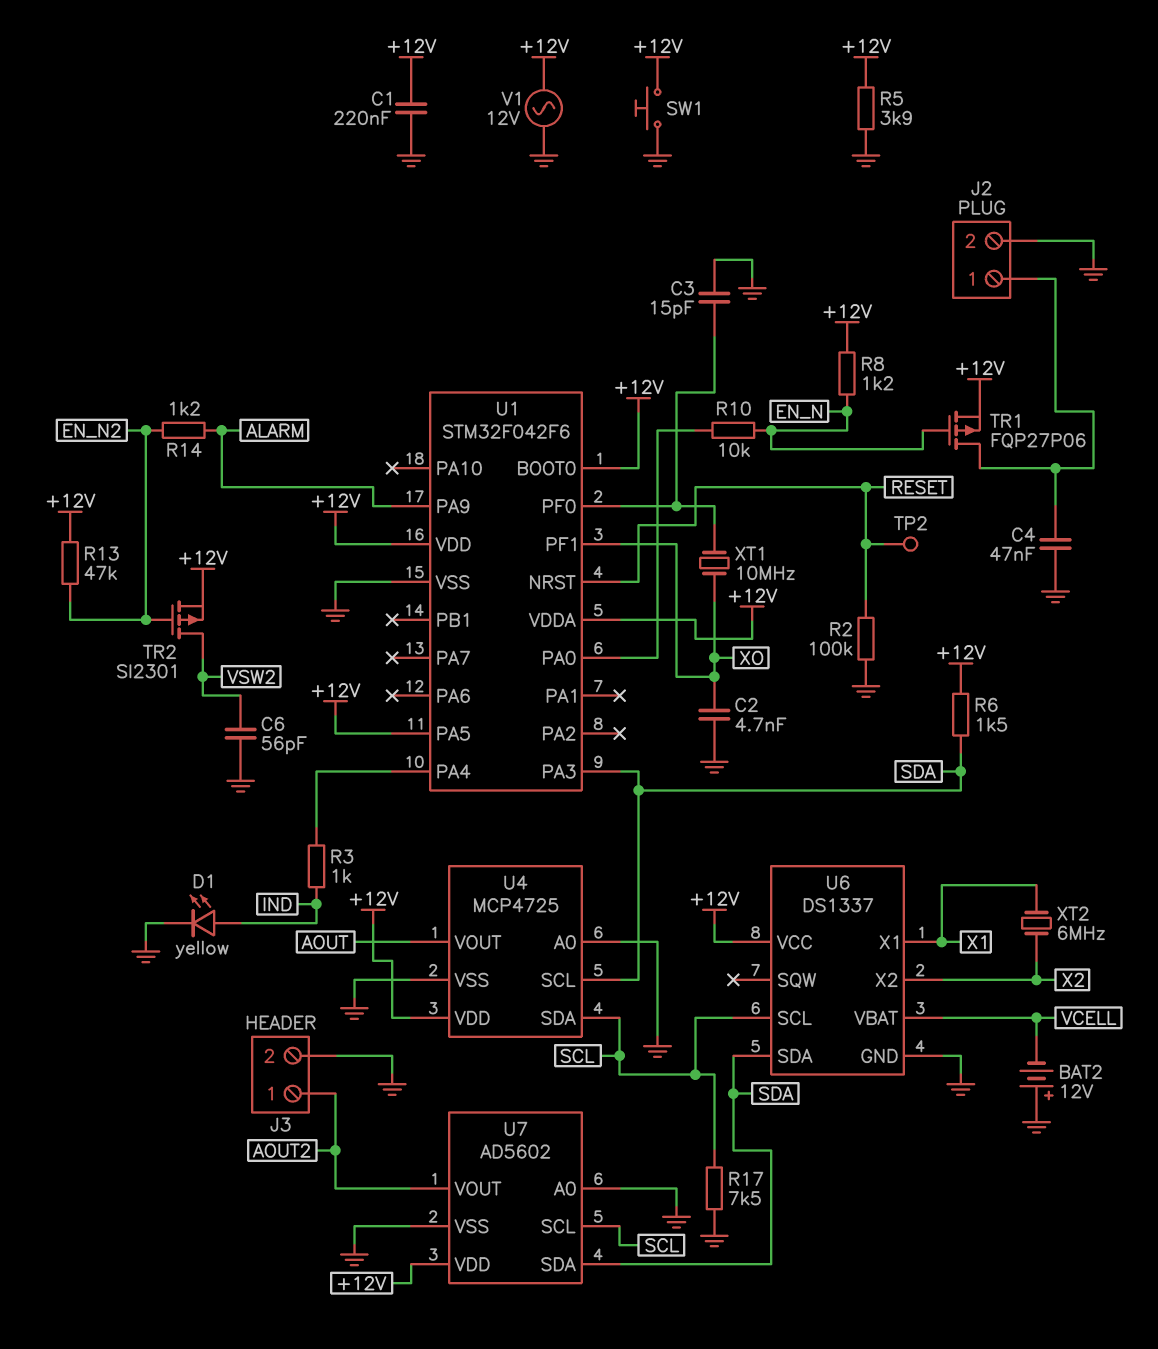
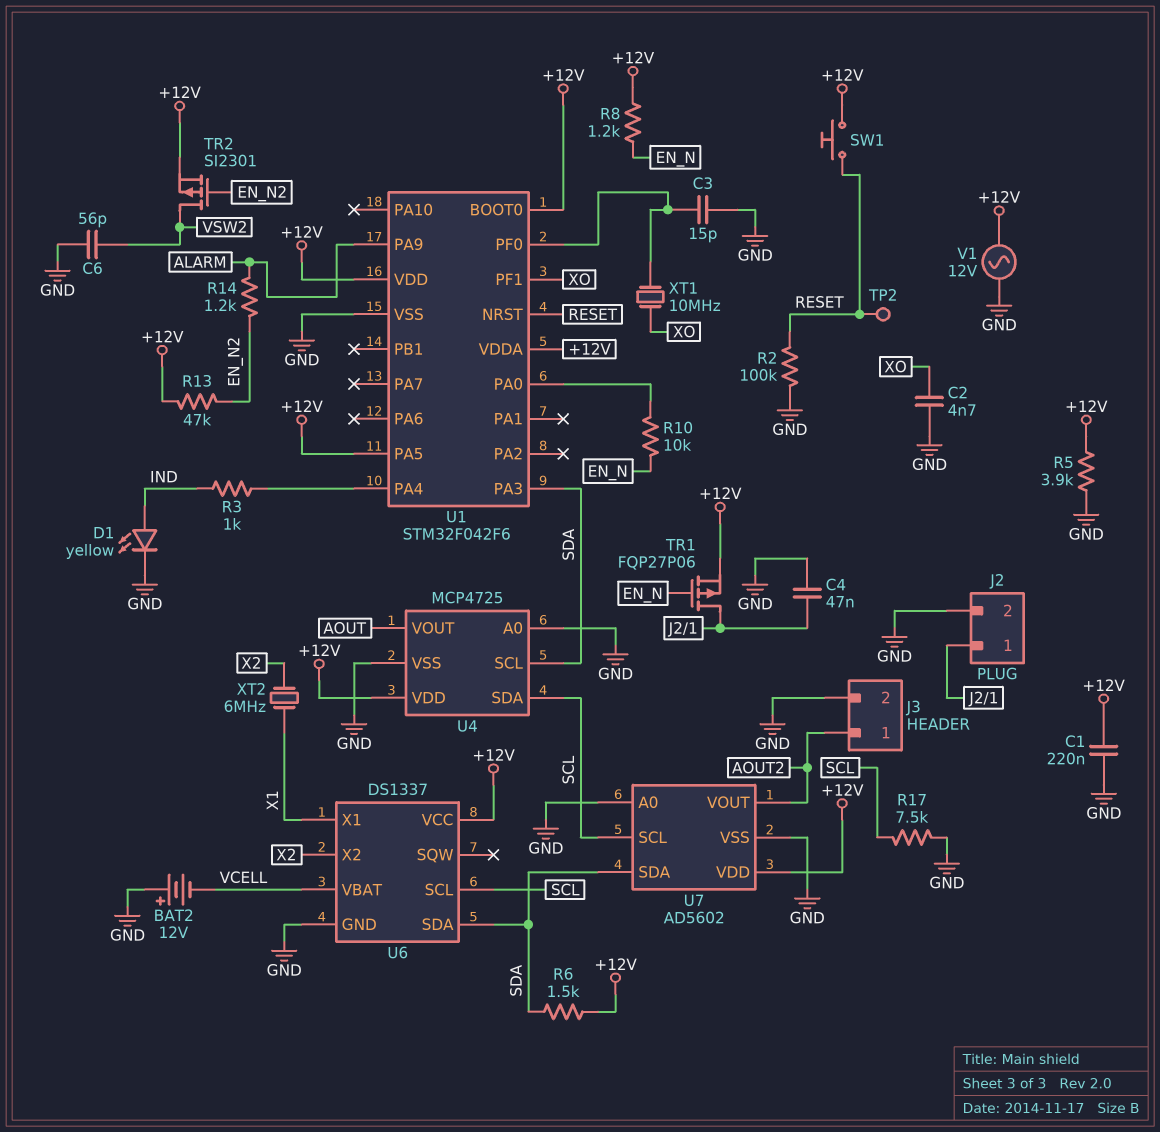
SW1: button (+12V, GND) -> button (+12V, RESET)

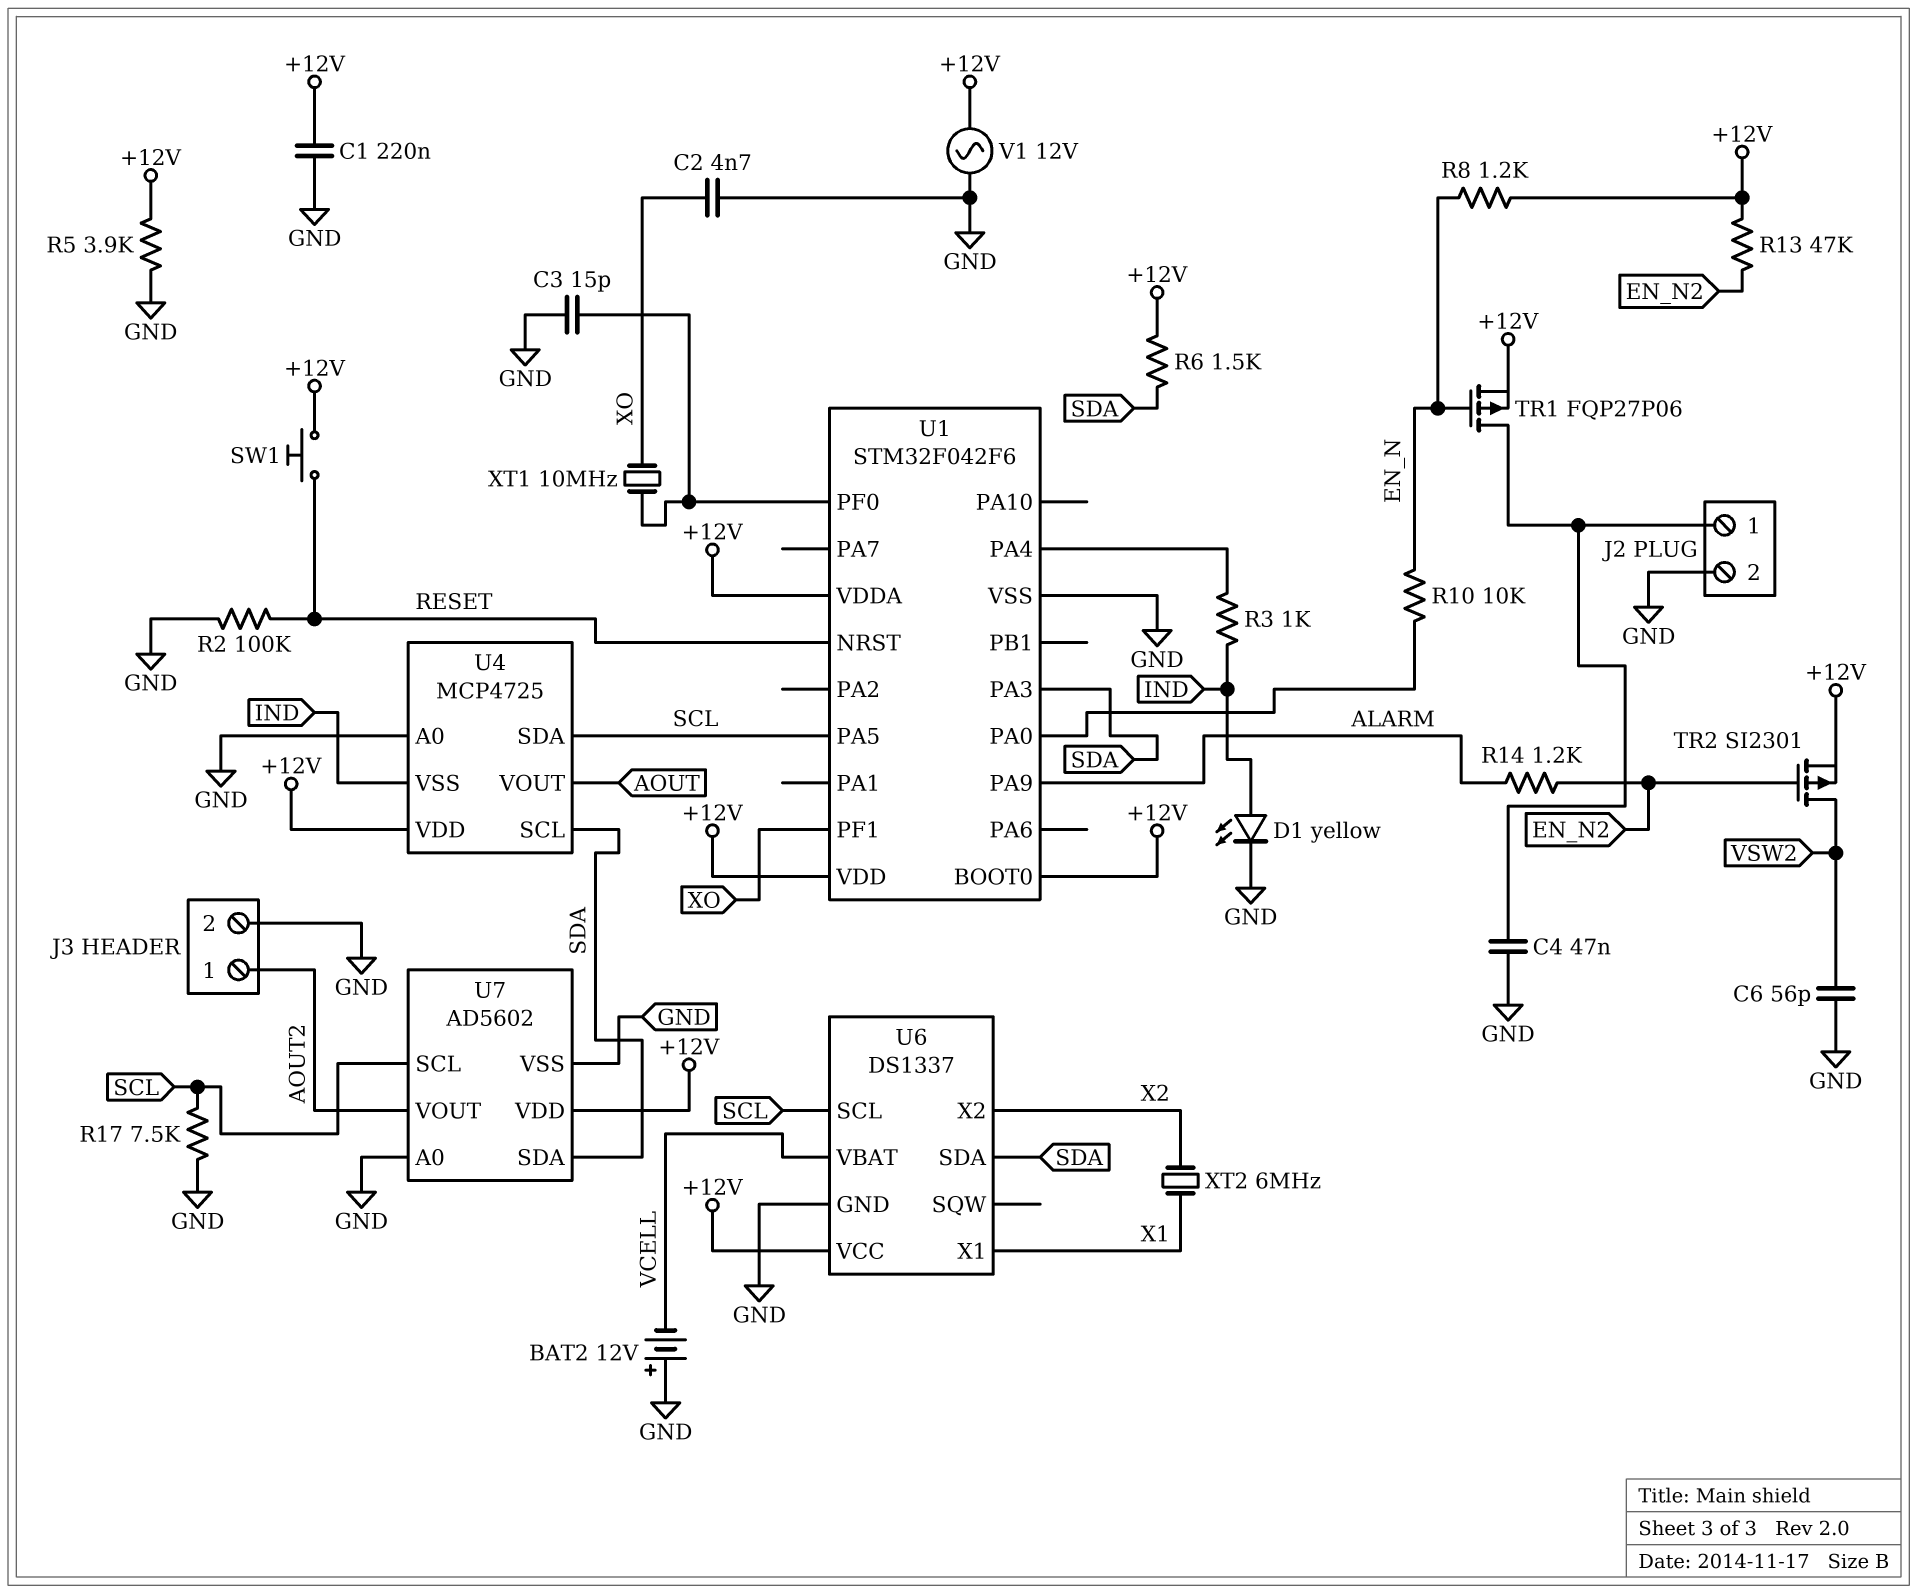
TP2: test point (RESET) -> none
U1 pin PA5: +12V -> SCL
U4 pin VSS: GND -> IND

